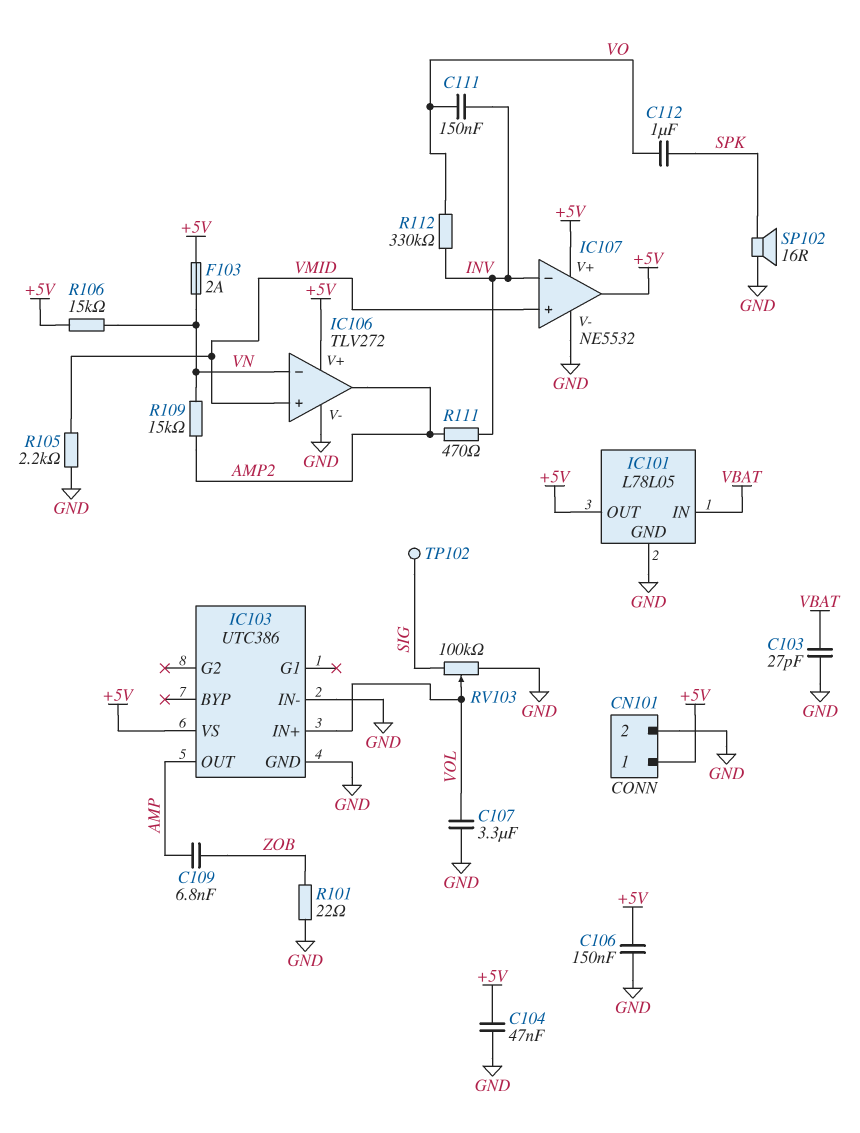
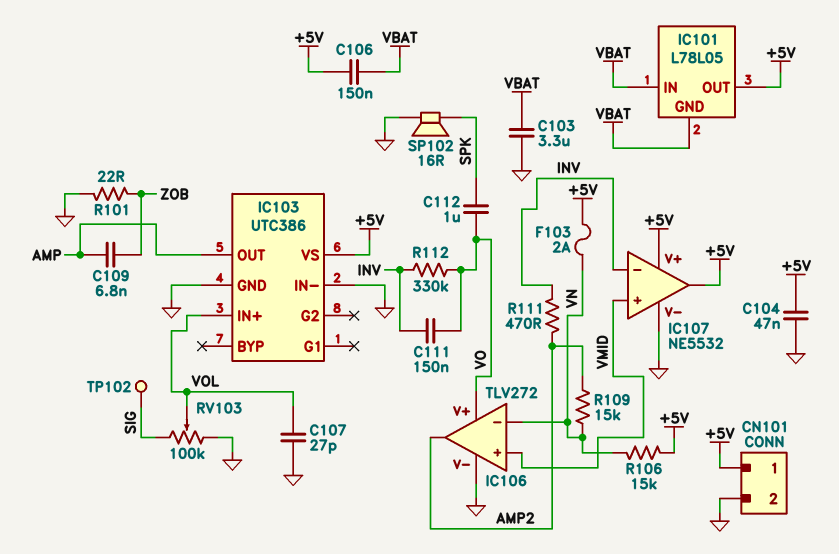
C103: 27pF (GND, VBAT) -> 3.3uF (GND, VBAT)
C106: 150nF (+5V, GND) -> 150nF (+5V, VBAT)
C107: 3.3uF (GND, VOL) -> 27pF (GND, VOL)
IC101 pin GND: GND -> VBAT
IC106 pin V+: +5V -> VO
R105: 2.2k (GND, VMID) -> none

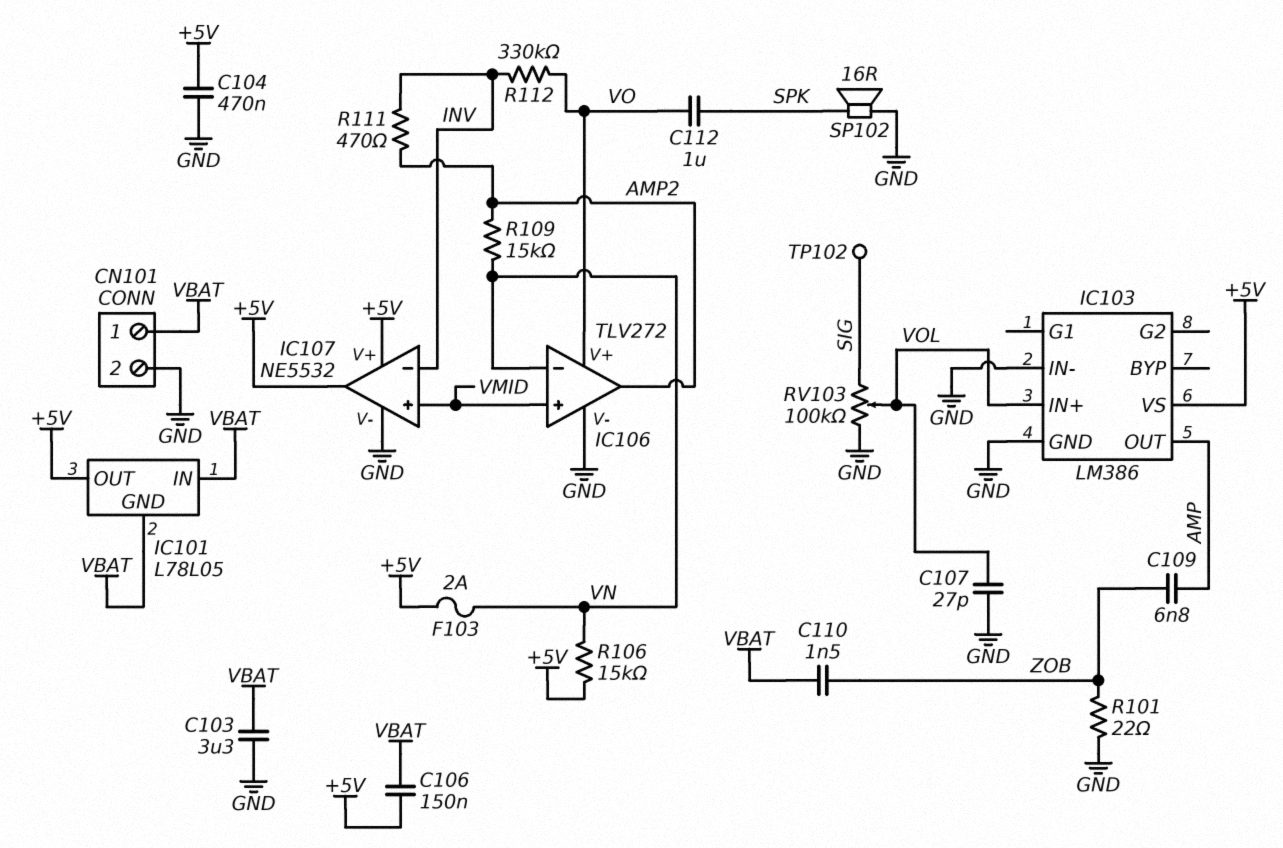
C104: 47nF (+5V, GND) -> 470nF (+5V, GND)
C110: none -> 1.5nF (VBAT, ZOB)
C111: 150nF (INV, VO) -> none
CN101 pin 1: +5V -> VBAT
IC103: UTC386 -> LM386

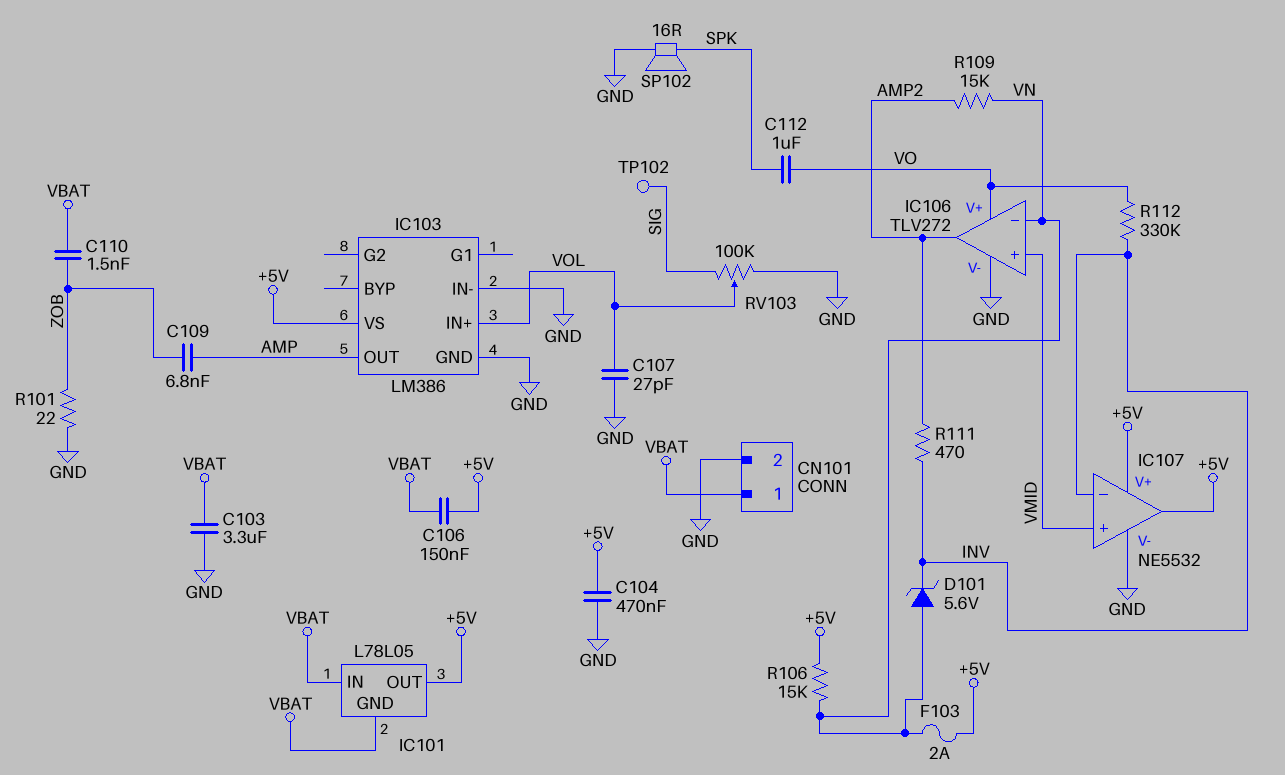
D101: none -> zener 5.6V (A VN, K INV)

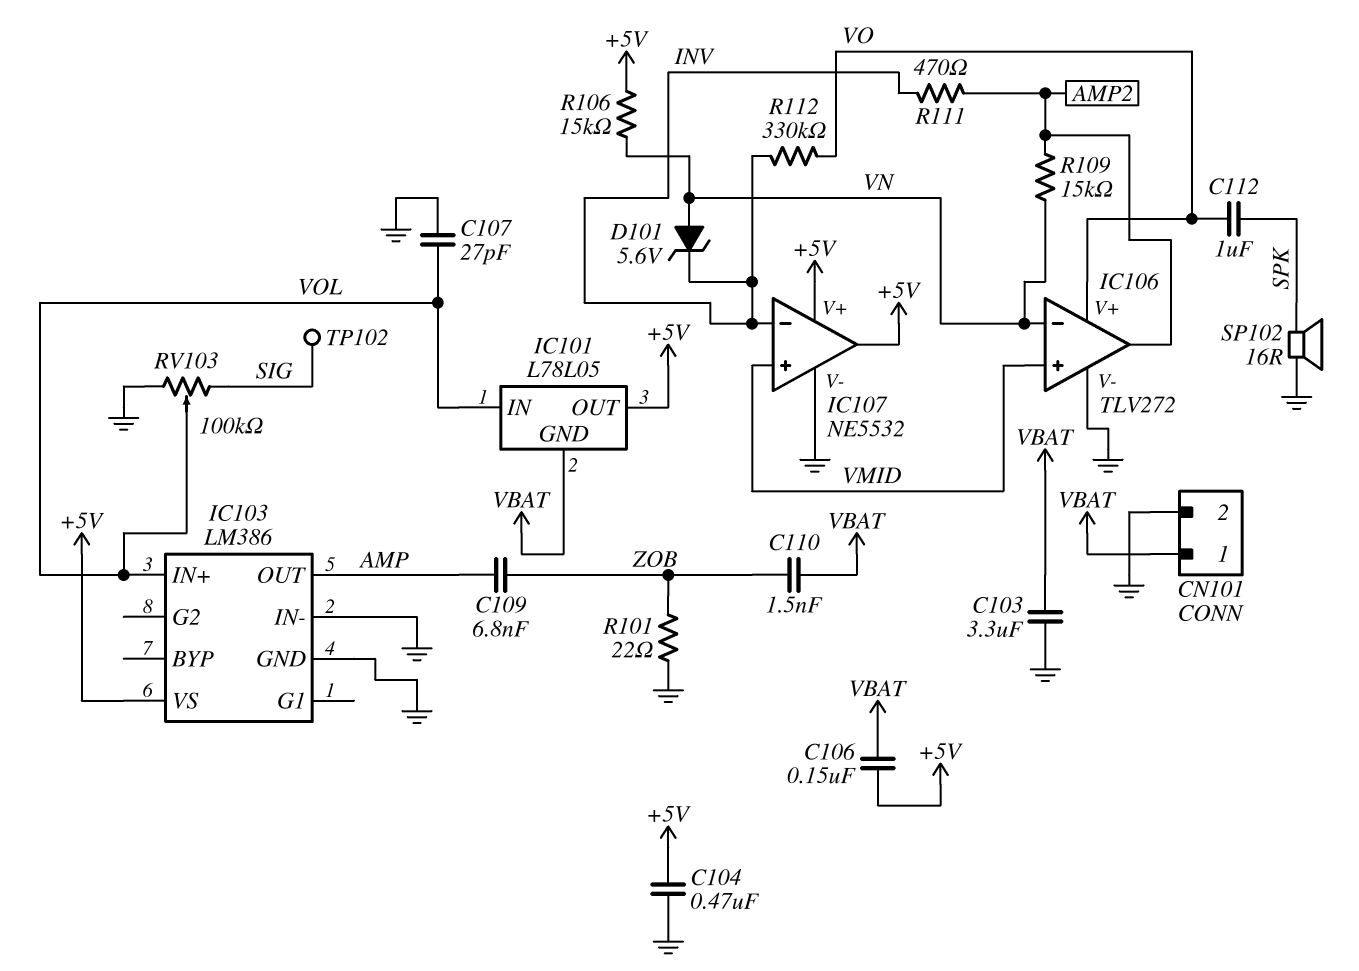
F103: 2A (+5V, VN) -> none
IC101 pin IN: VBAT -> VOL

